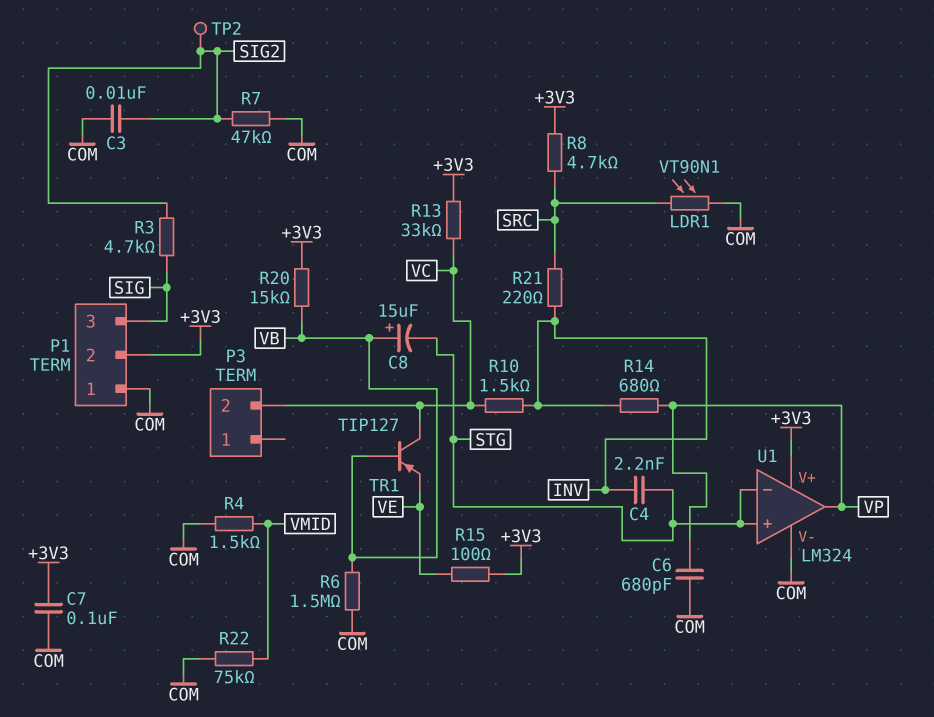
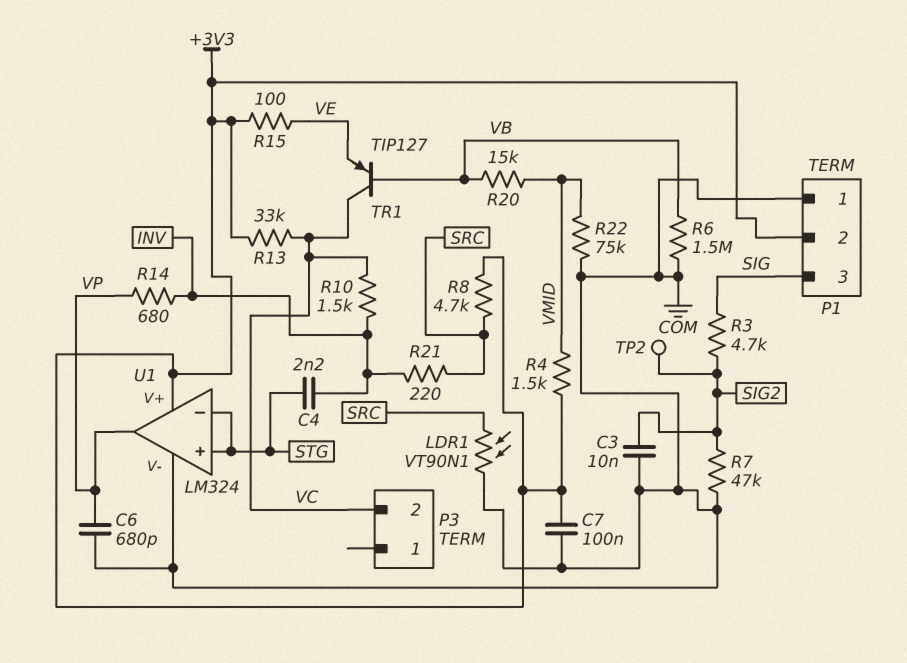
C8: 15uF (plus VB, minus STG) -> none
R4: 1.5k (COM, VMID) -> 1.5k (+3V3, VMID)
R20: 15k (+3V3, VB) -> 15k (VB, VMID)

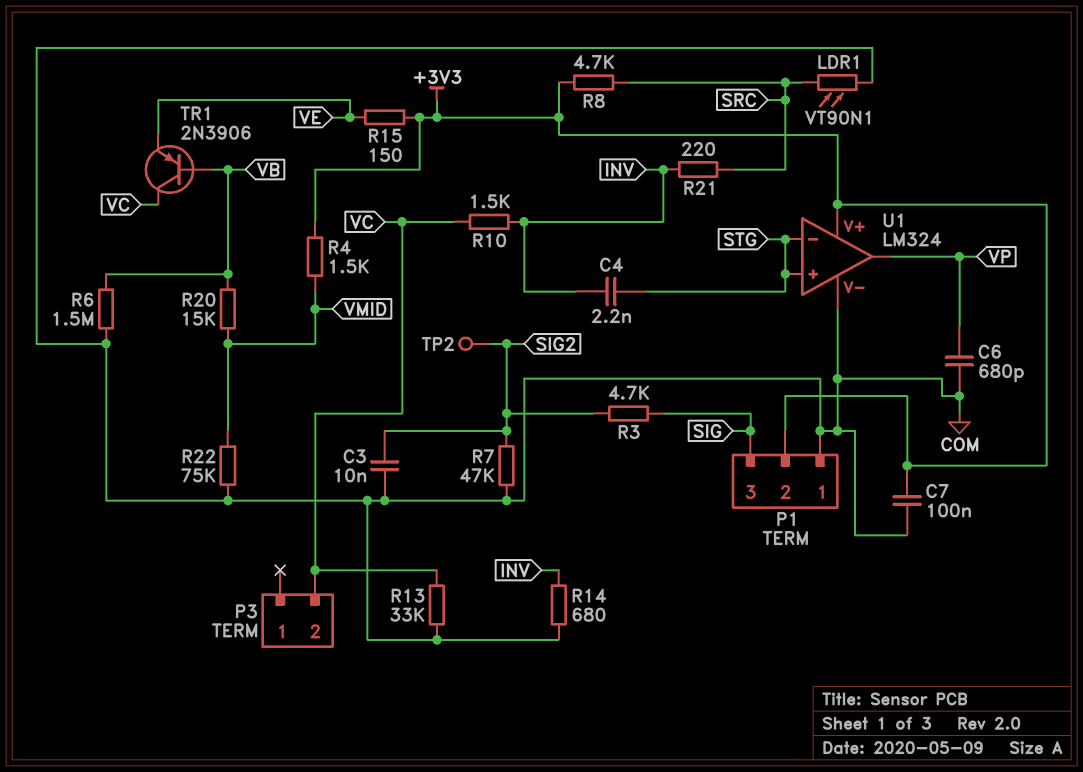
R13: 33k (+3V3, VC) -> 33k (COM, VC)
R14: 680 (INV, VP) -> 680 (COM, INV)
R15: 100 (+3V3, VE) -> 150 (+3V3, VE)
TR1: PNP TIP127 (B VB, C VC, E VE) -> PNP 2N3906 (B VB, C VC, E VE)

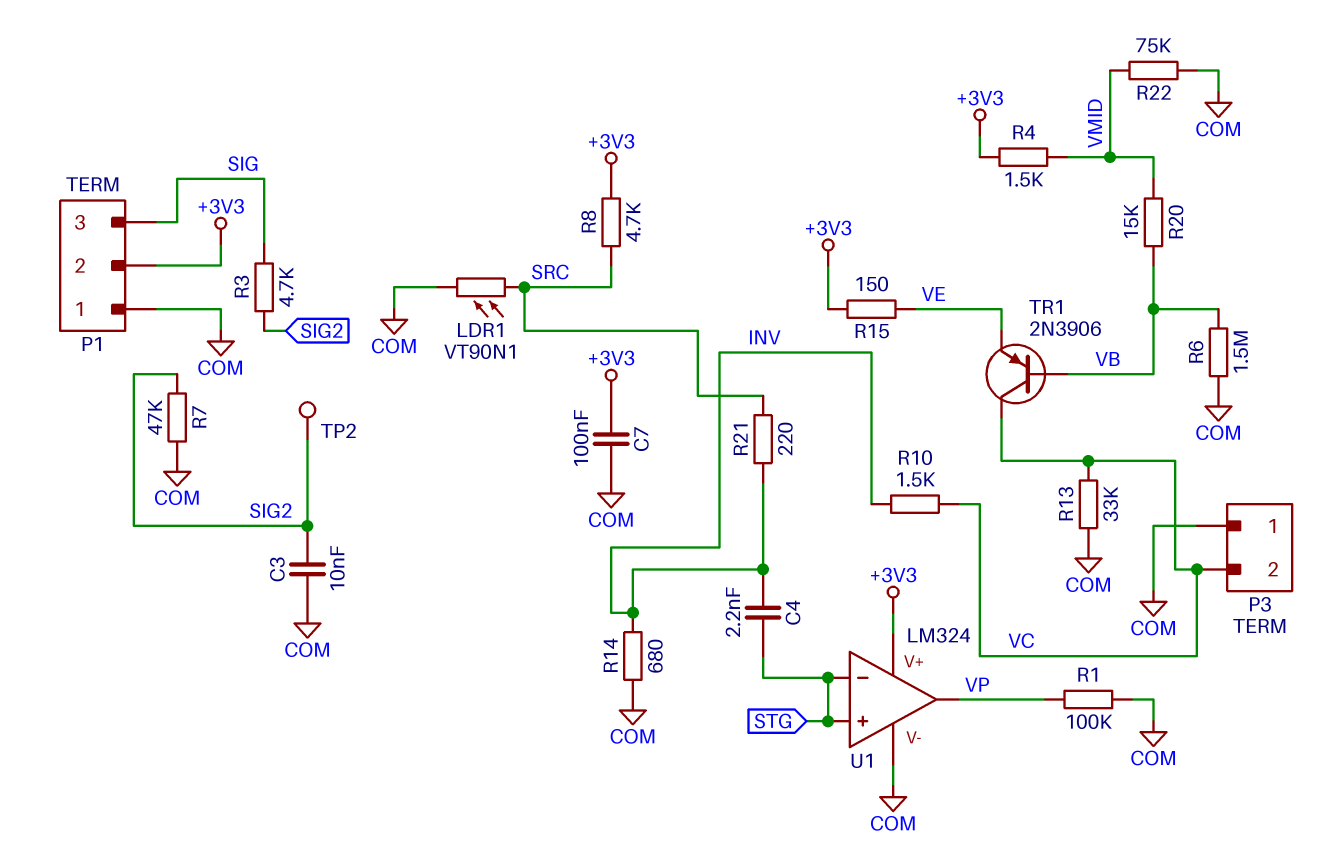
C6: 680pF (COM, VP) -> none
P3 pin 1: none -> COM
R1: none -> 100k (COM, VP)

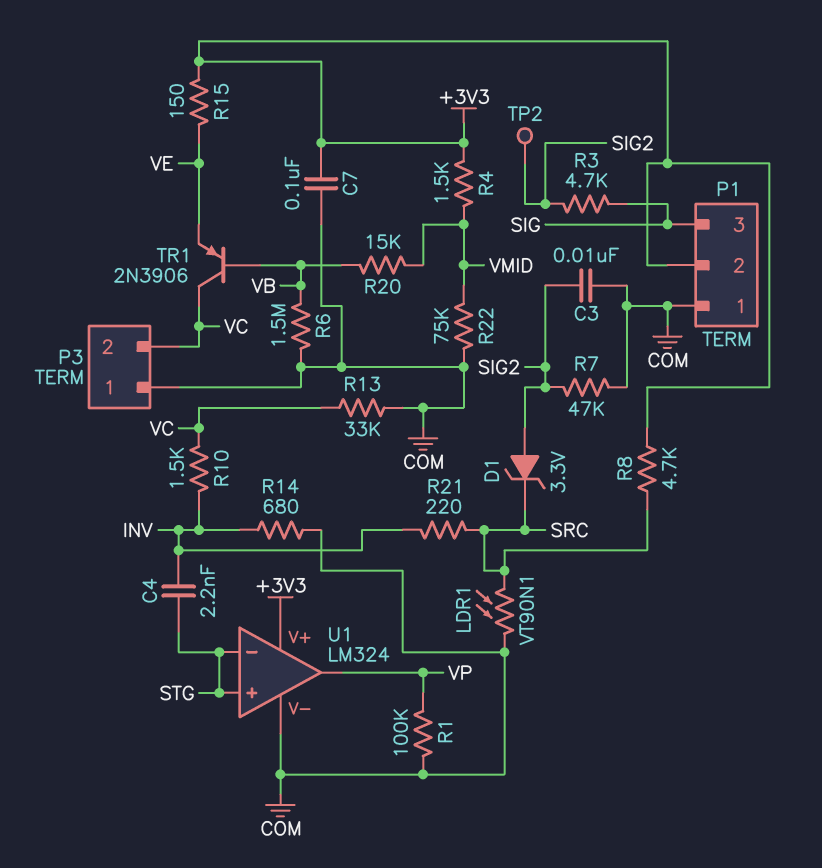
D1: none -> zener 3.3V (A SIG2, K SRC)

